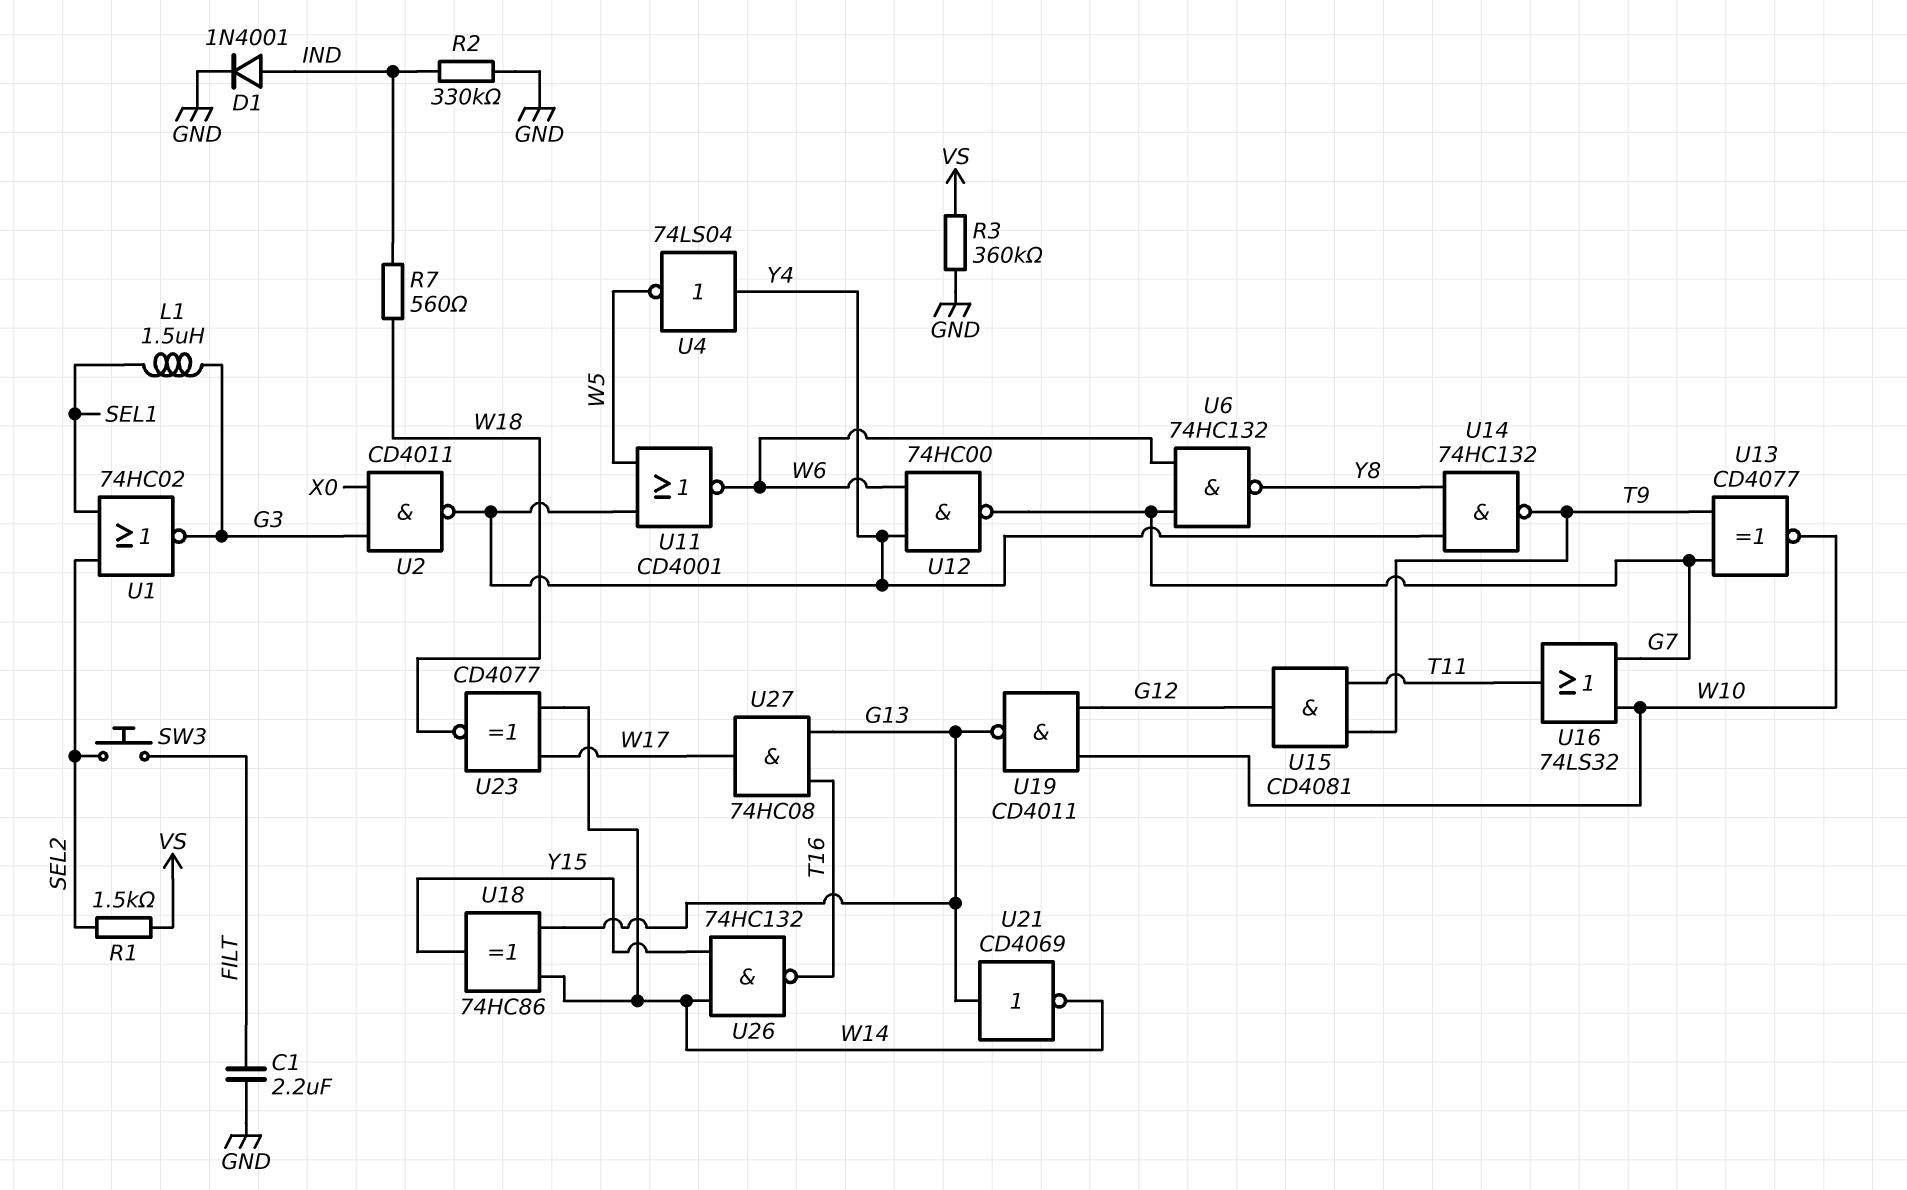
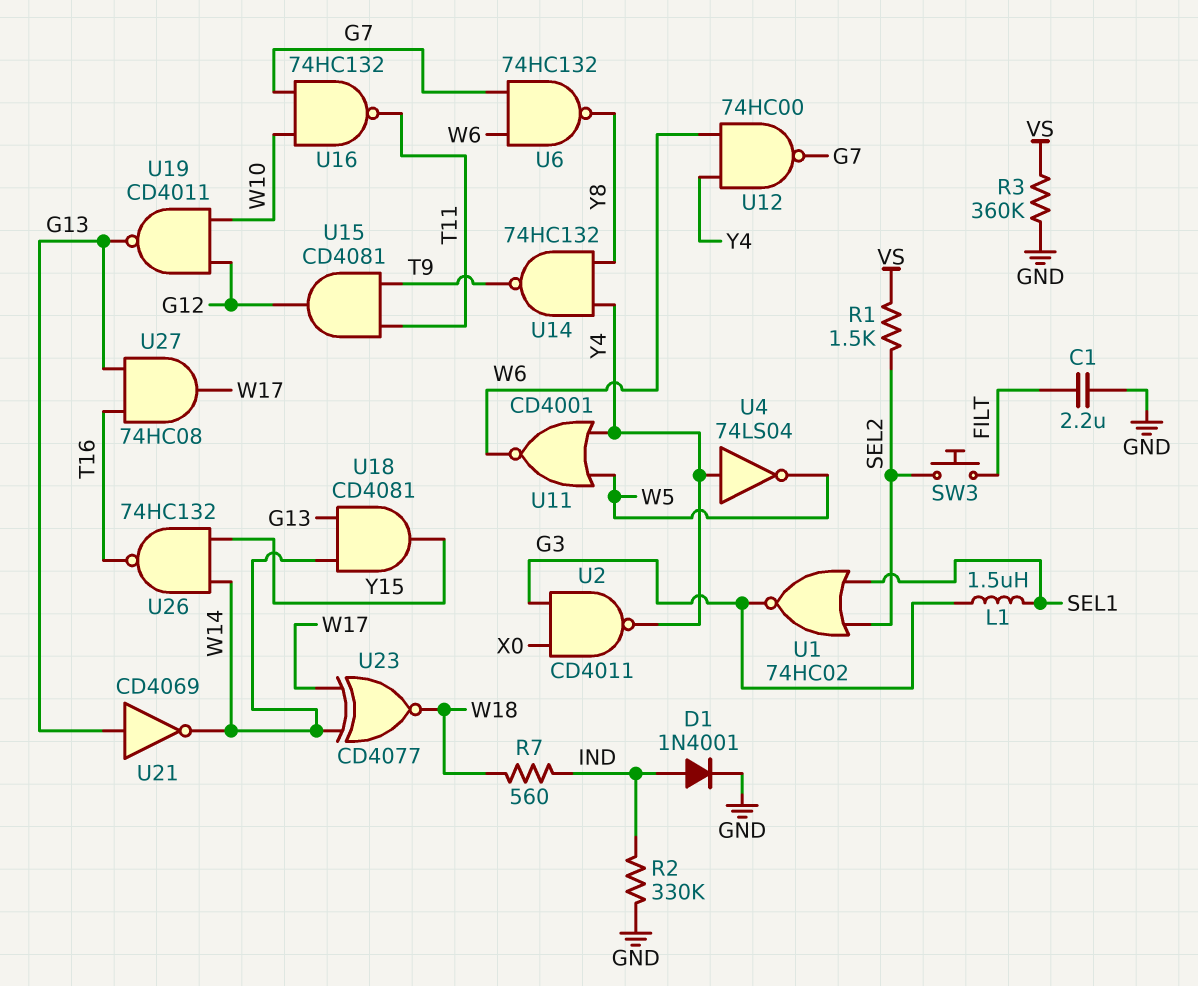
U13: XNOR CD4077 (in G7, in T9, out W10) -> none
U16: OR 74LS32 (in G7, in W10, out T11) -> NAND 74HC132 (in G7, in W10, out T11)
U18: XOR 74HC86 (in G13, in W14, out Y15) -> AND CD4081 (in G13, in W14, out Y15)

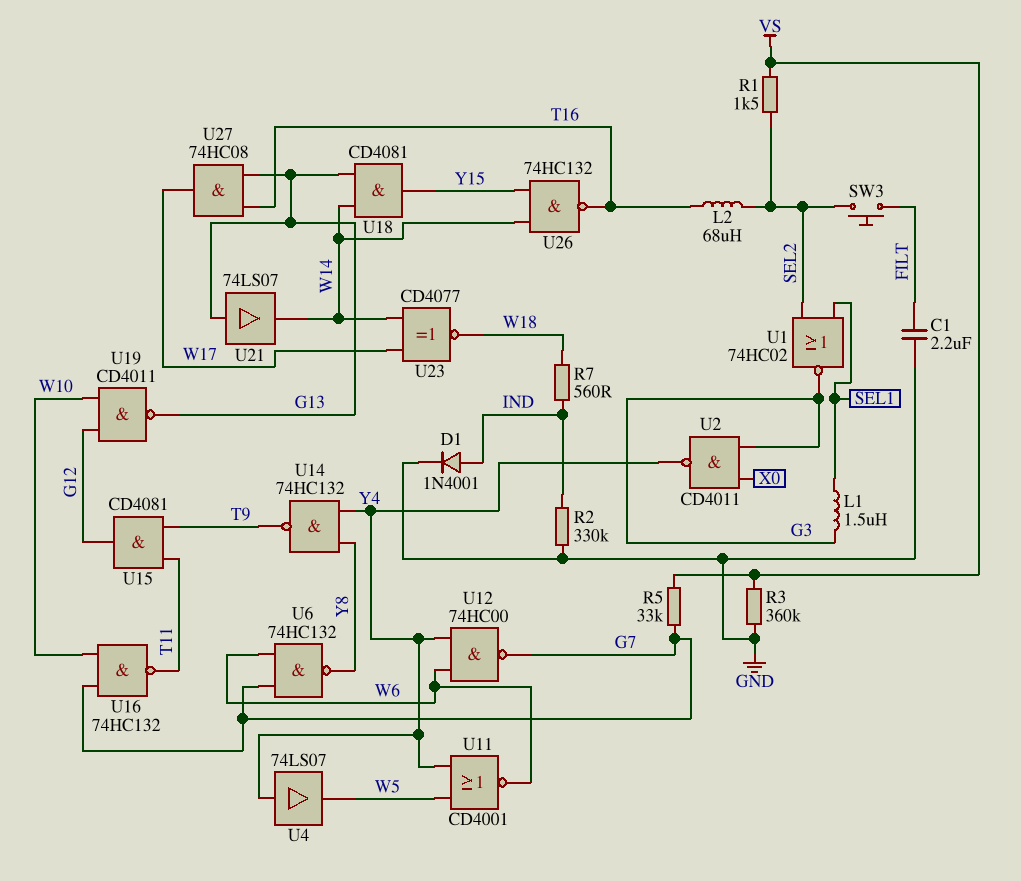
L2: none -> 68uH (SEL2, T16)
R5: none -> 33k (G7, VS)
U4: NOT 74LS04 (in Y4, out W5) -> buffer 74LS07 (in Y4, out W5)
U21: NOT CD4069 (in G13, out W14) -> buffer 74LS07 (in G13, out W14)

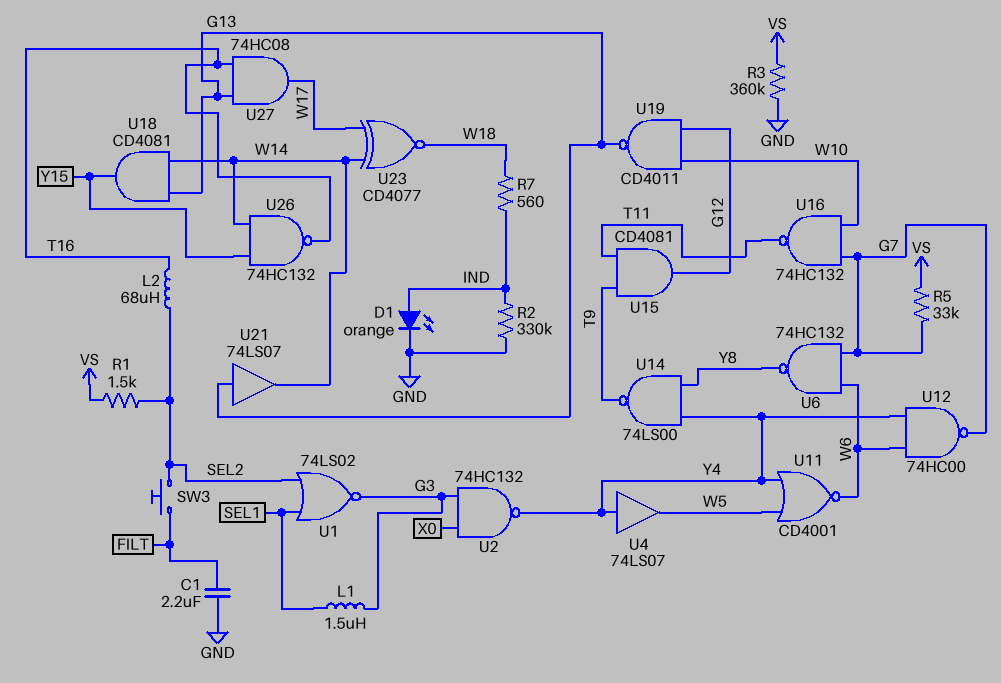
D1: diode 1N4001 (A IND, K GND) -> LED orange (A IND, K GND)
U1: NOR 74HC02 (in SEL1, in SEL2, out G3) -> NOR 74LS02 (in SEL1, in SEL2, out G3)
U2: NAND CD4011 (in G3, in X0, out Y4) -> NAND 74HC132 (in G3, in X0, out Y4)
U14: NAND 74HC132 (in Y4, in Y8, out T9) -> NAND 74LS00 (in Y4, in Y8, out T9)

